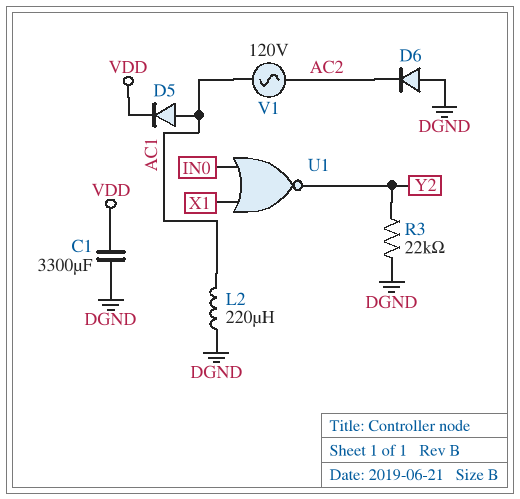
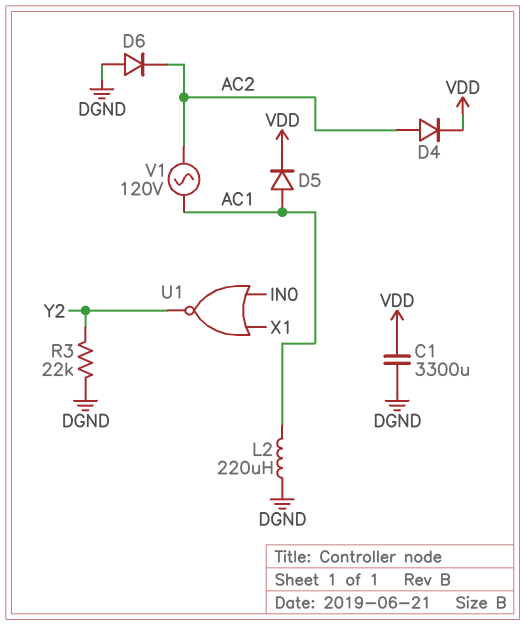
D4: none -> diode (A AC2, K VDD)

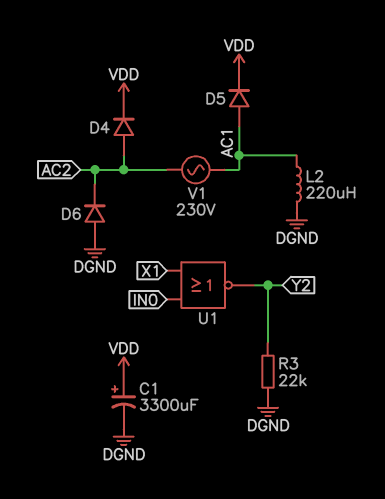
C1: 3300uF (DGND, VDD) -> 3300uF (plus VDD, minus DGND)
V1: AC 120V (AC1, AC2) -> AC 230V (AC1, AC2)

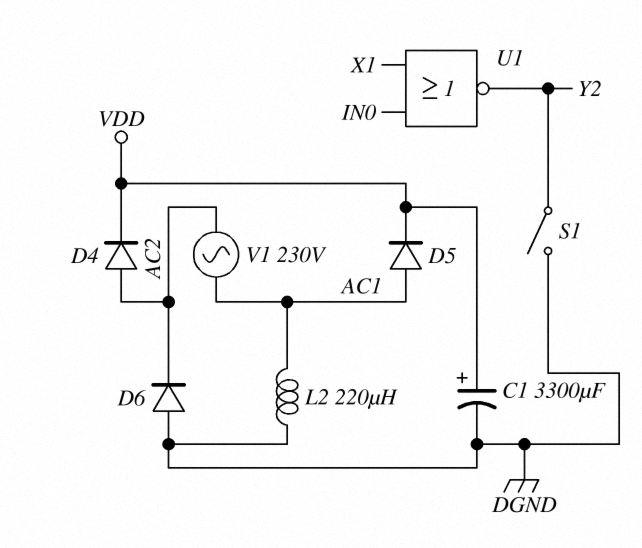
R3: 22k (DGND, Y2) -> none
S1: none -> switch (DGND, Y2)

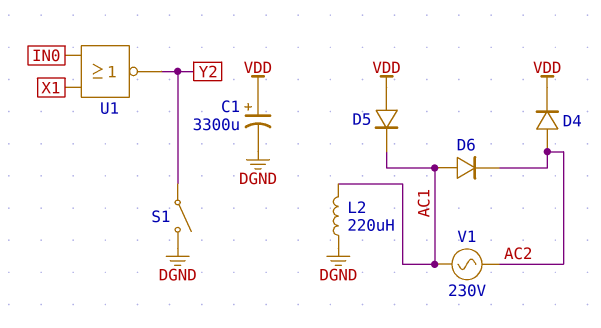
D5: diode (A AC1, K VDD) -> diode (A VDD, K AC1)
D6: diode (A DGND, K AC2) -> diode (A AC1, K AC2)

